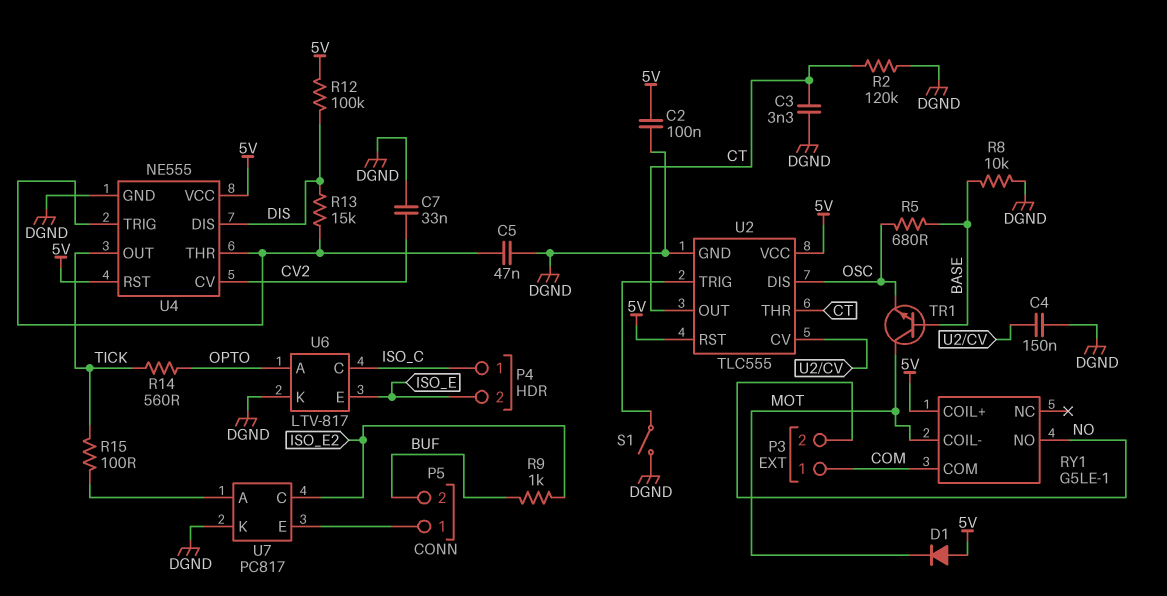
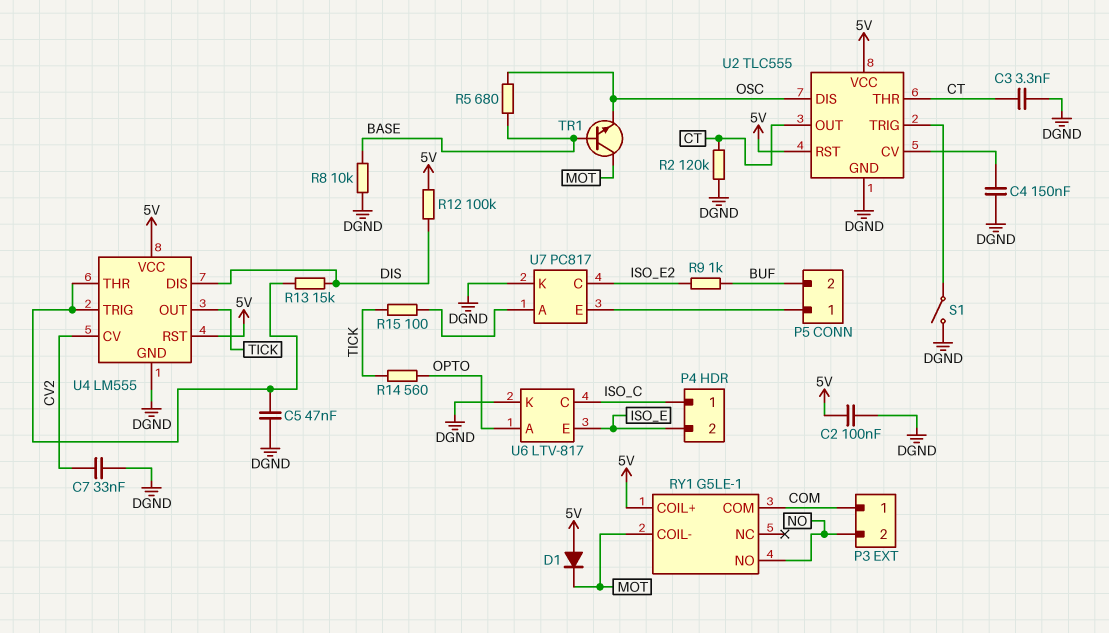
U4: NE555 -> LM555

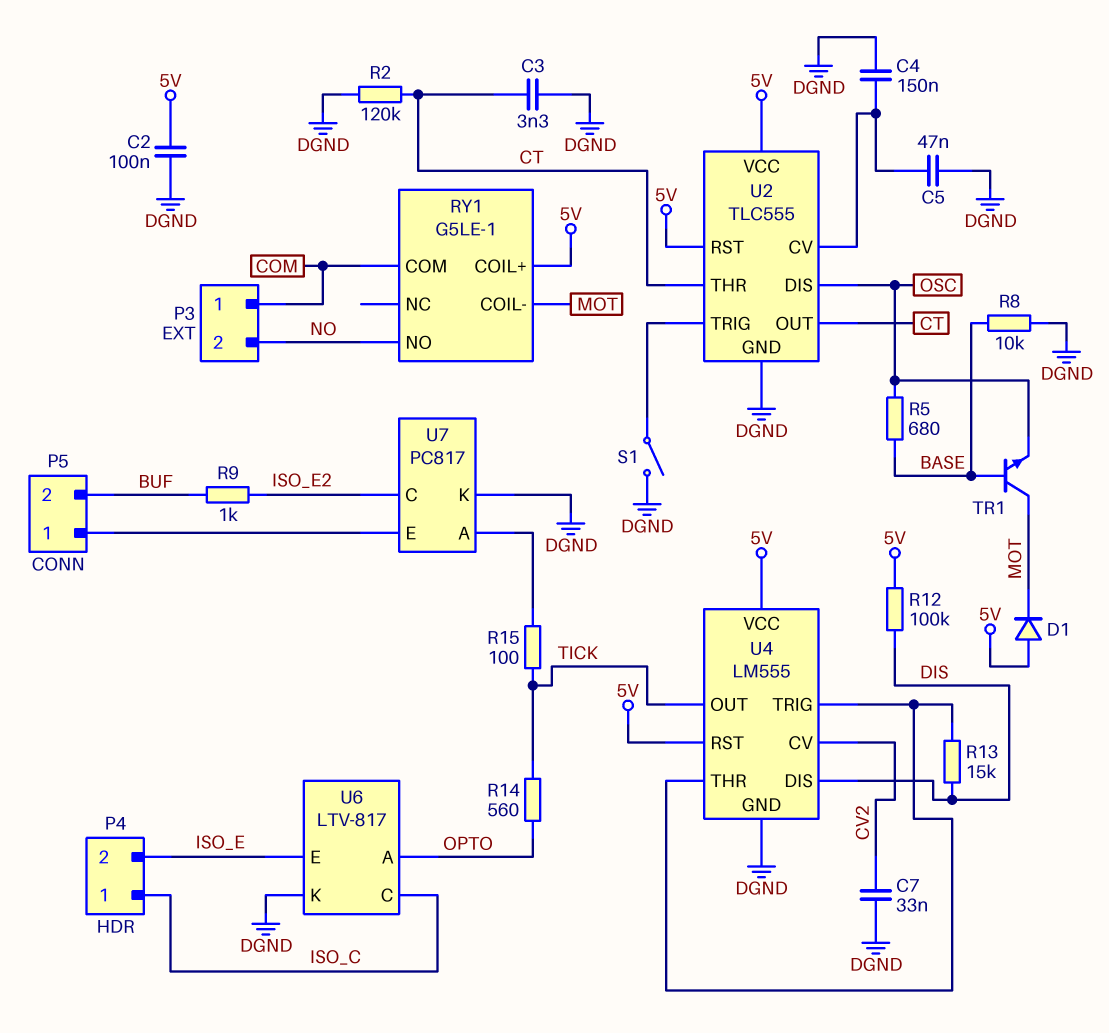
C5: 47nF (DGND, U4/THR) -> 47nF (DGND, U2/CV)

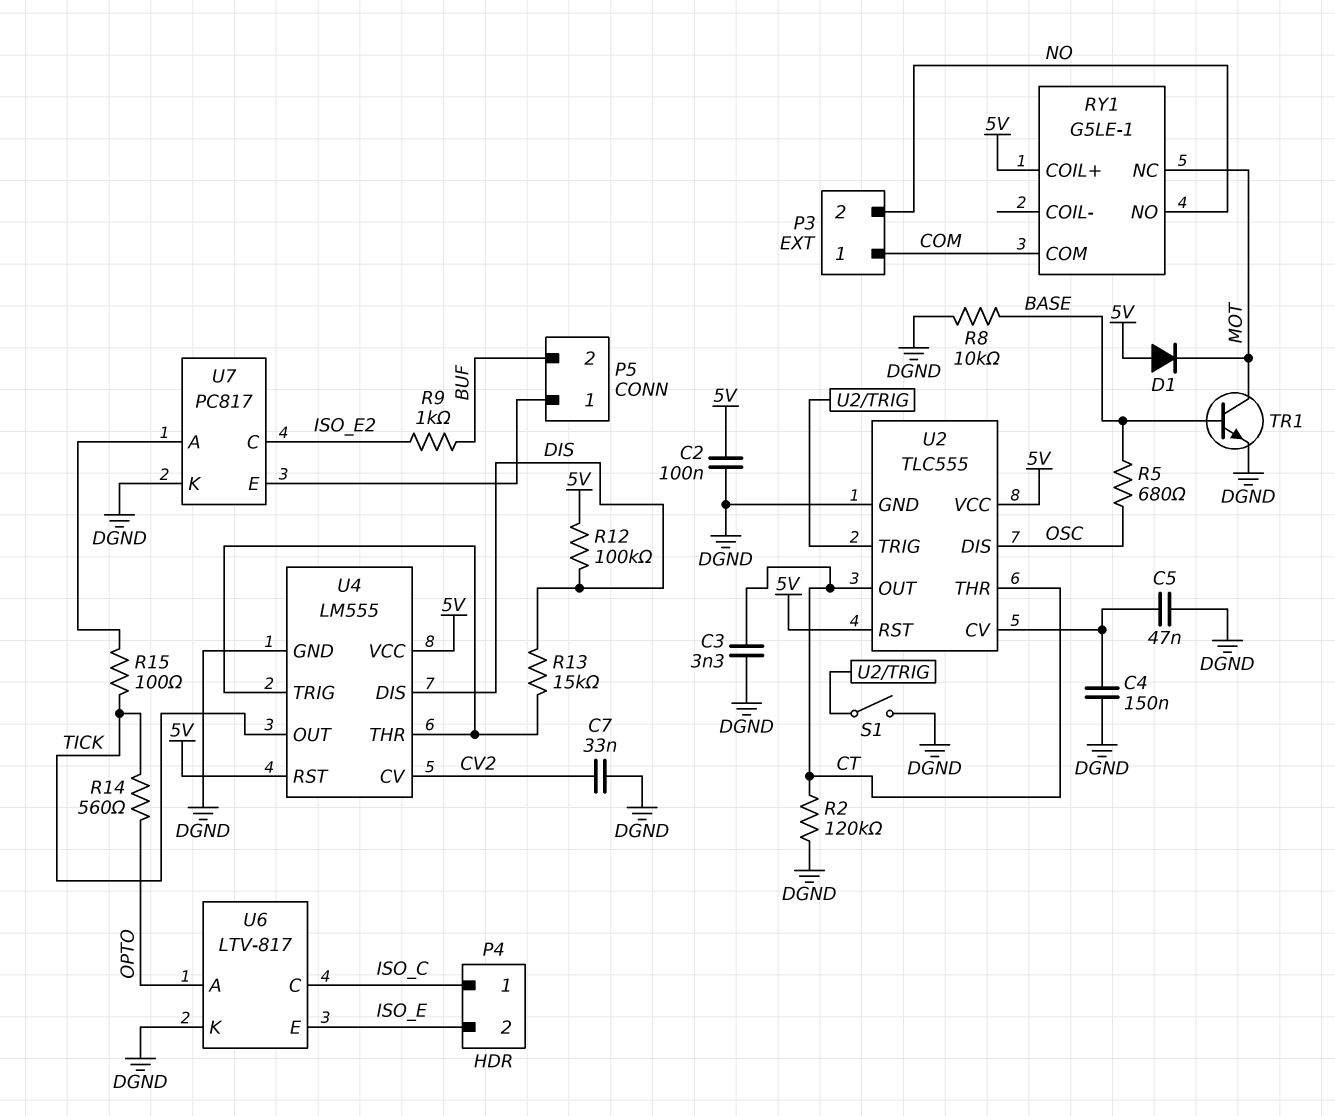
RY1 pin COIL-: MOT -> none
RY1 pin NC: none -> MOT
TR1: NPN (B BASE, C MOT, E OSC) -> NPN (B BASE, C MOT, E DGND)

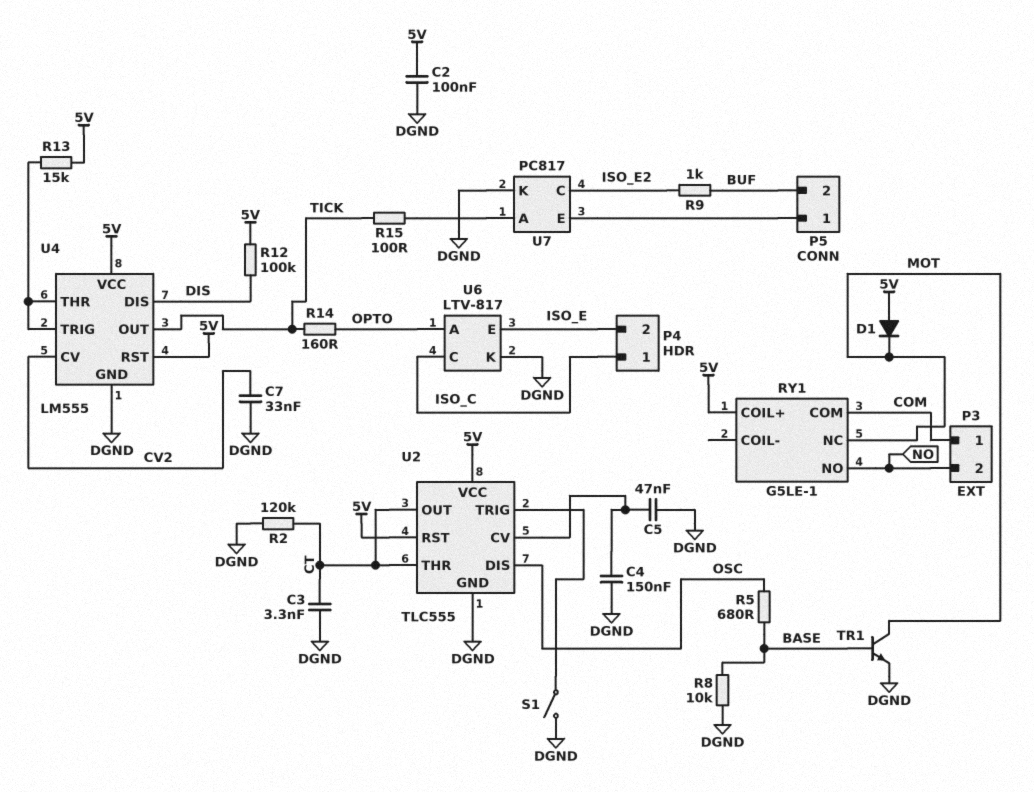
R13: 15k (DIS, U4/THR) -> 15k (5V, U4/THR)
R14: 560 (OPTO, TICK) -> 160 (OPTO, TICK)

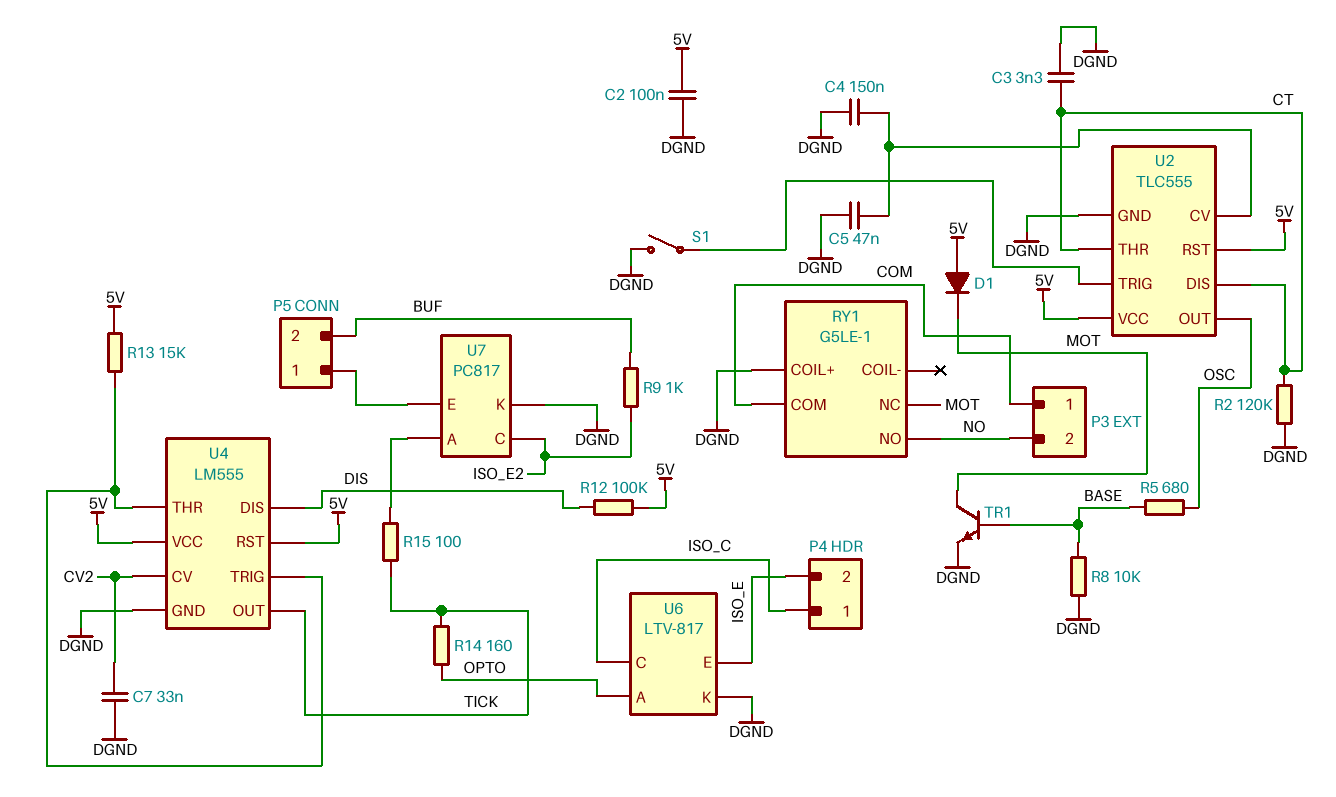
RY1 pin COIL+: 5V -> DGND
U2 pin DIS: OSC -> CT
U2 pin OUT: CT -> OSC

